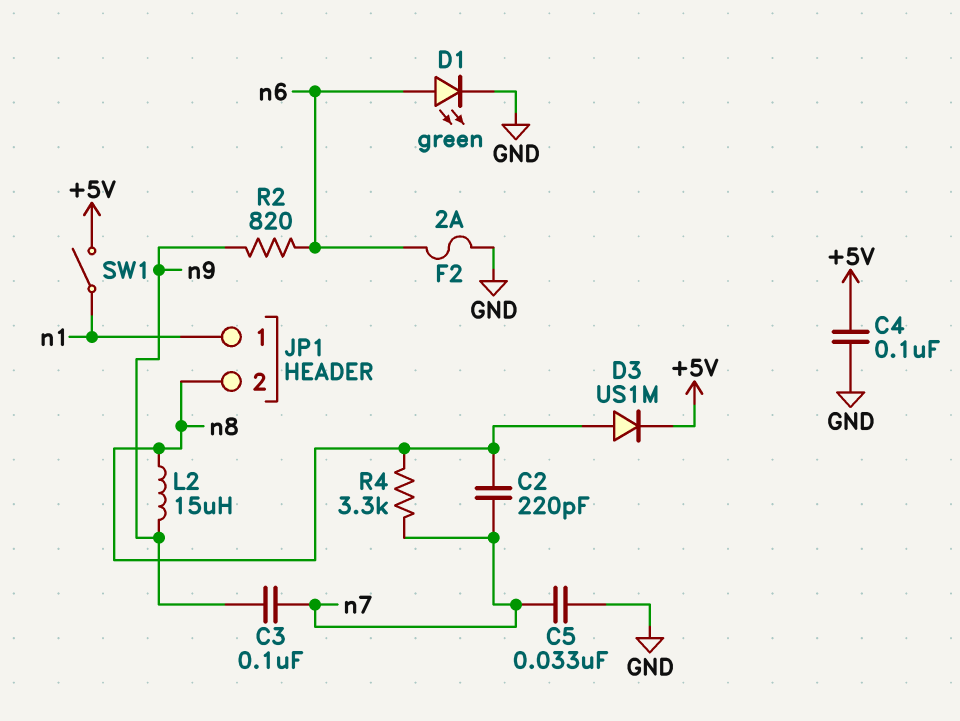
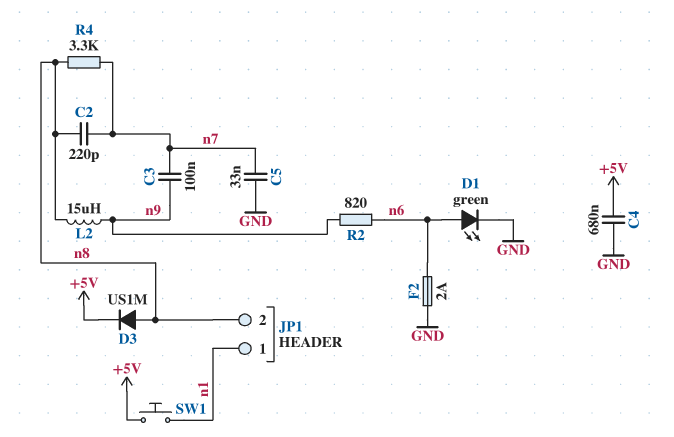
C4: 100nF (+5V, GND) -> 680nF (+5V, GND)
SW1: switch (+5V, n1) -> button (+5V, n1)

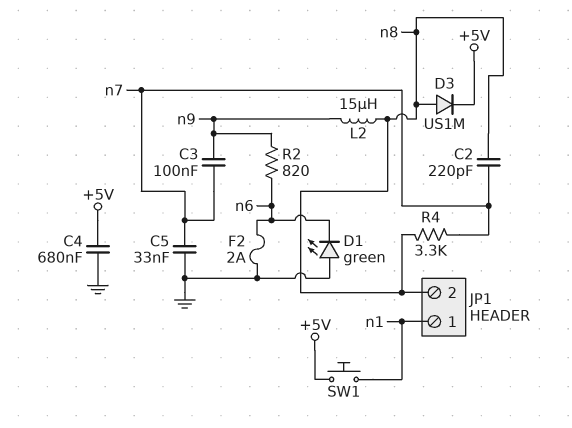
D1: LED green (A n6, K GND) -> LED green (A GND, K n6)

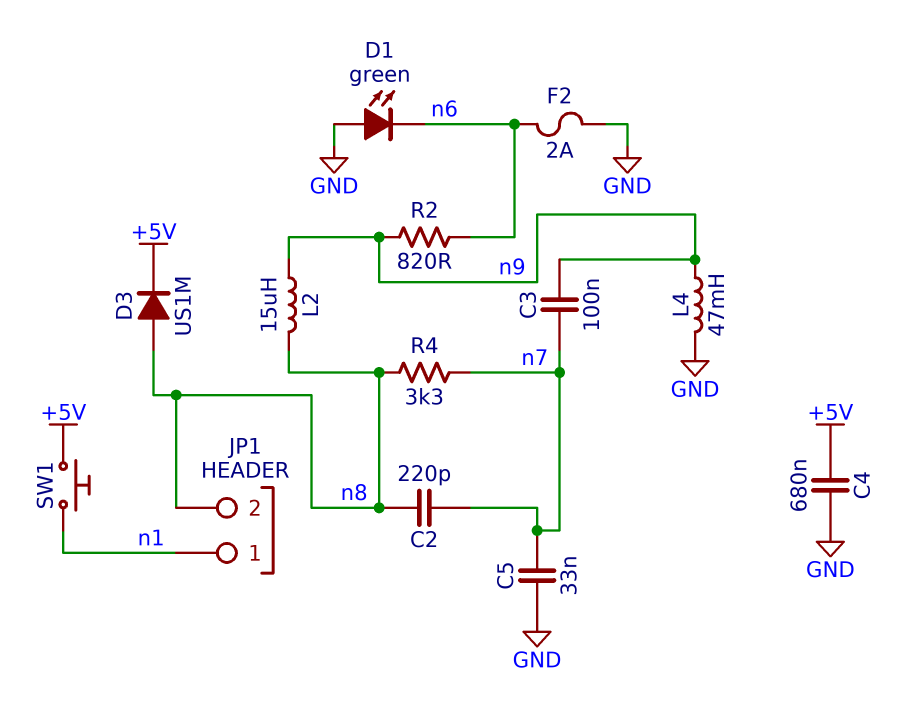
L4: none -> 47mH (GND, n9)

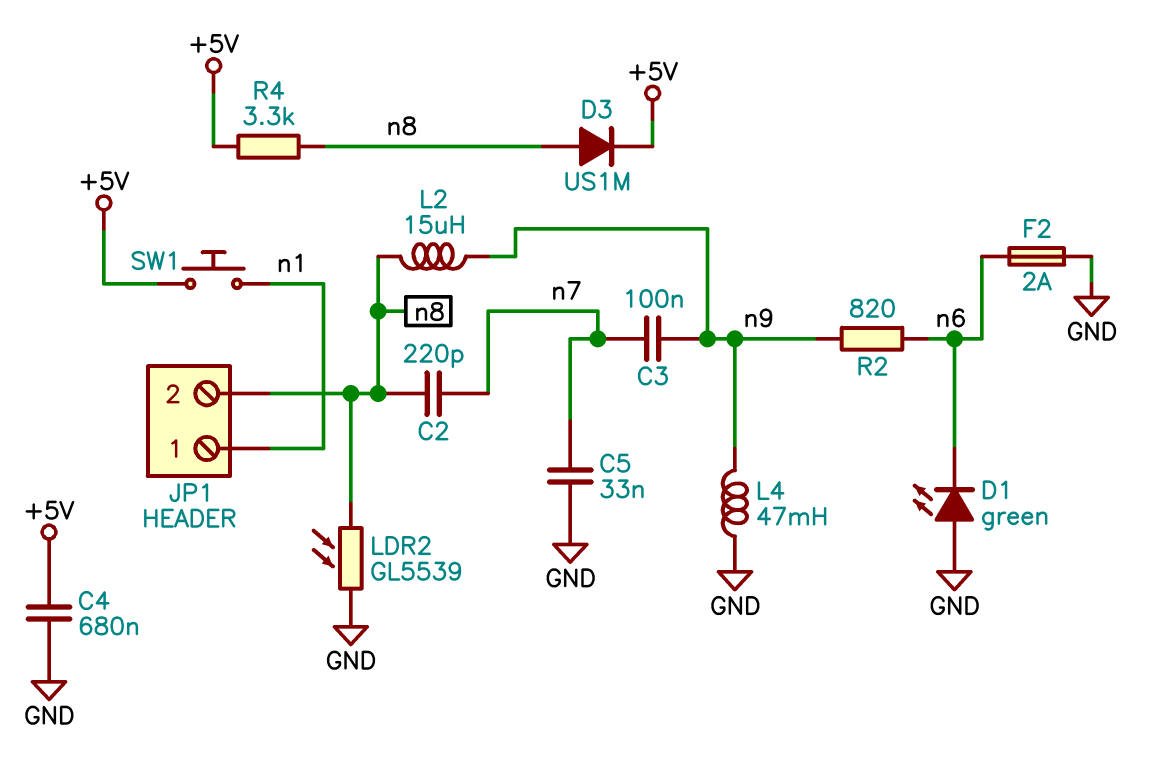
LDR2: none -> GL5539 (GND, n8)
R4: 3.3k (n7, n8) -> 3.3k (+5V, n8)

